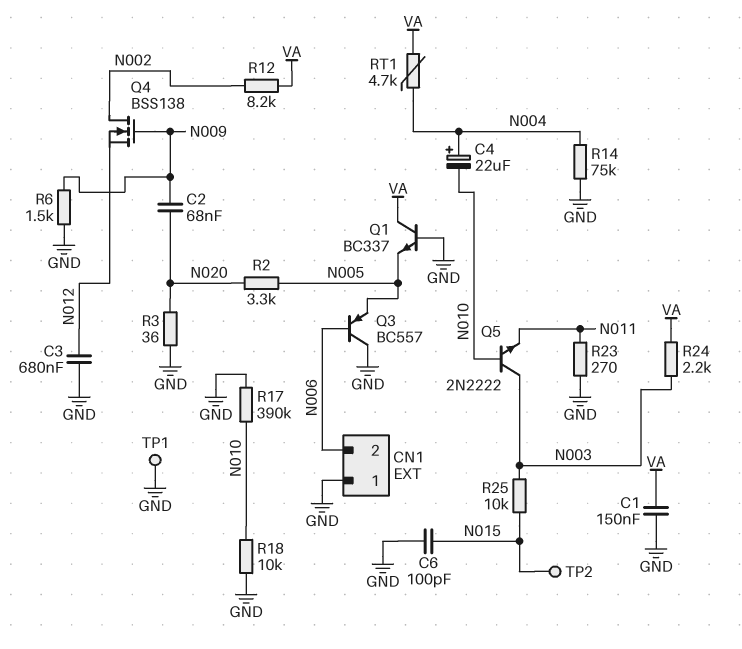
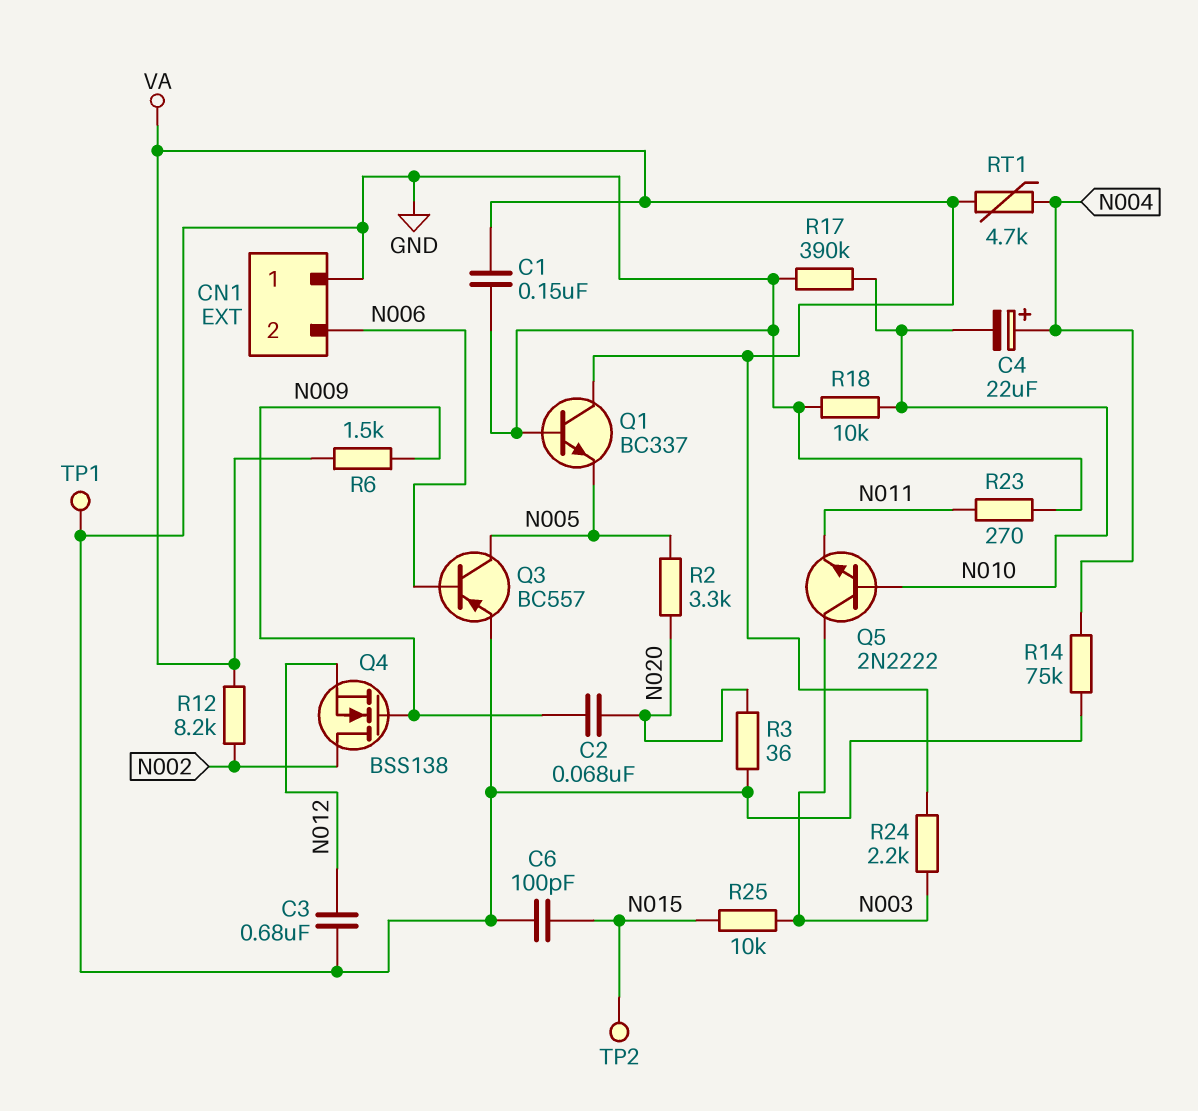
Q3: PNP BC557 (B N006, C GND, E N005) -> PNP BC557 (B N006, C N005, E GND)
R6: 1.5k (GND, N009) -> 1.5k (N009, VA)

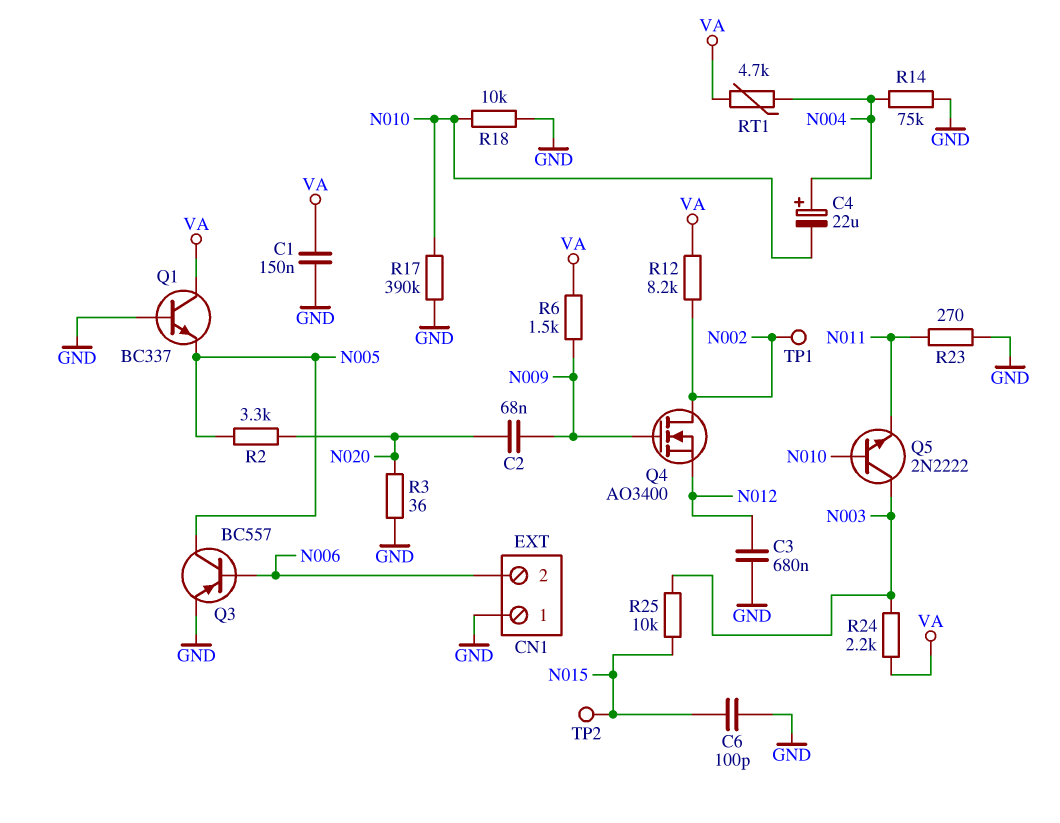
Q4: NMOS BSS138 (G N009, D N002, S N012) -> NMOS AO3400 (G N009, D N002, S N012)
TP1: test point (GND) -> test point (N002)

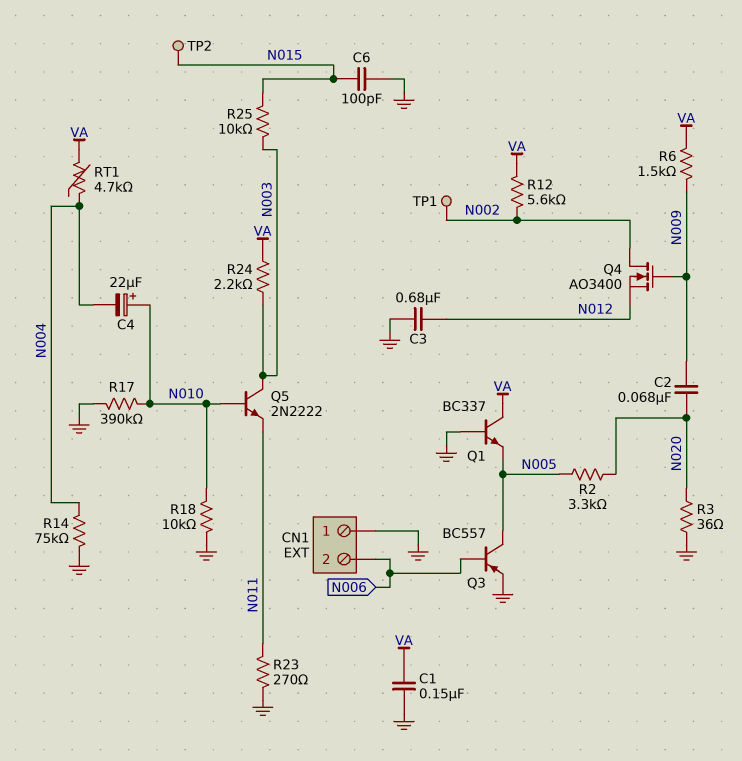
C4: 22uF (plus N004, minus N010) -> 22uF (plus N010, minus N004)
R12: 8.2k (N002, VA) -> 5.6k (N002, VA)

